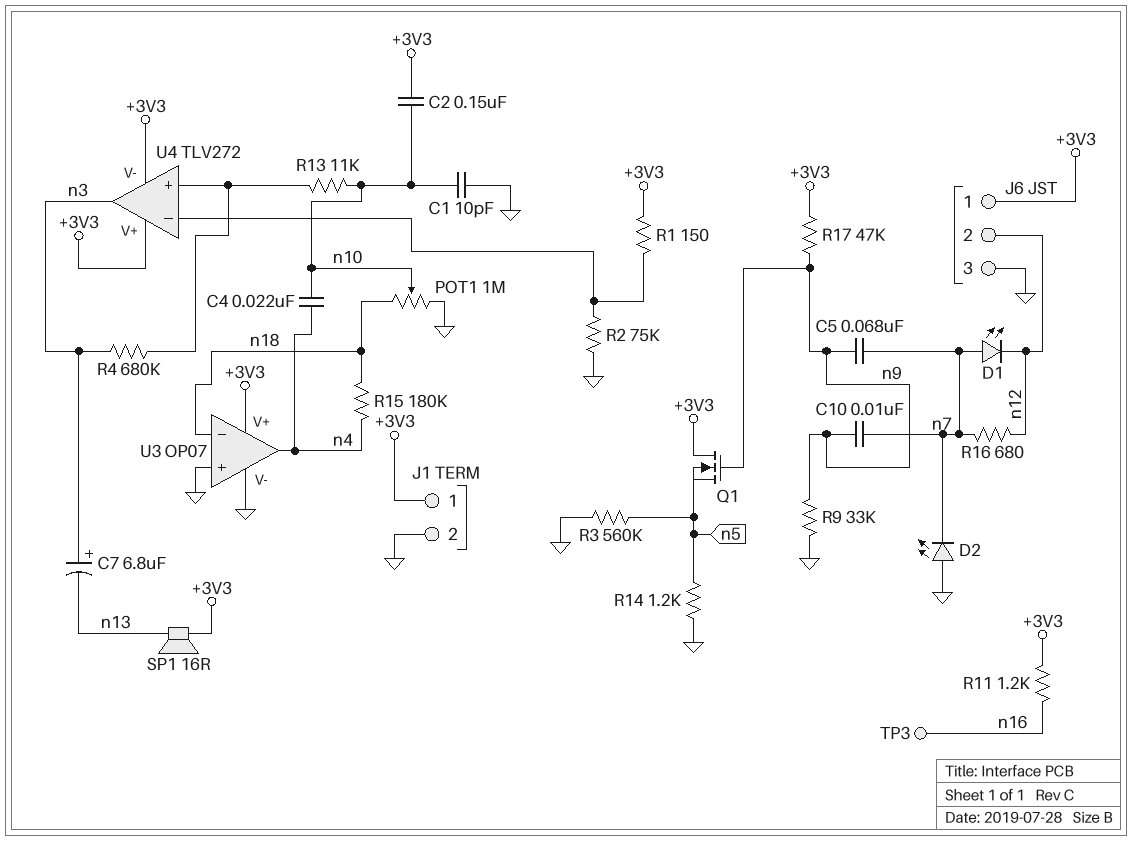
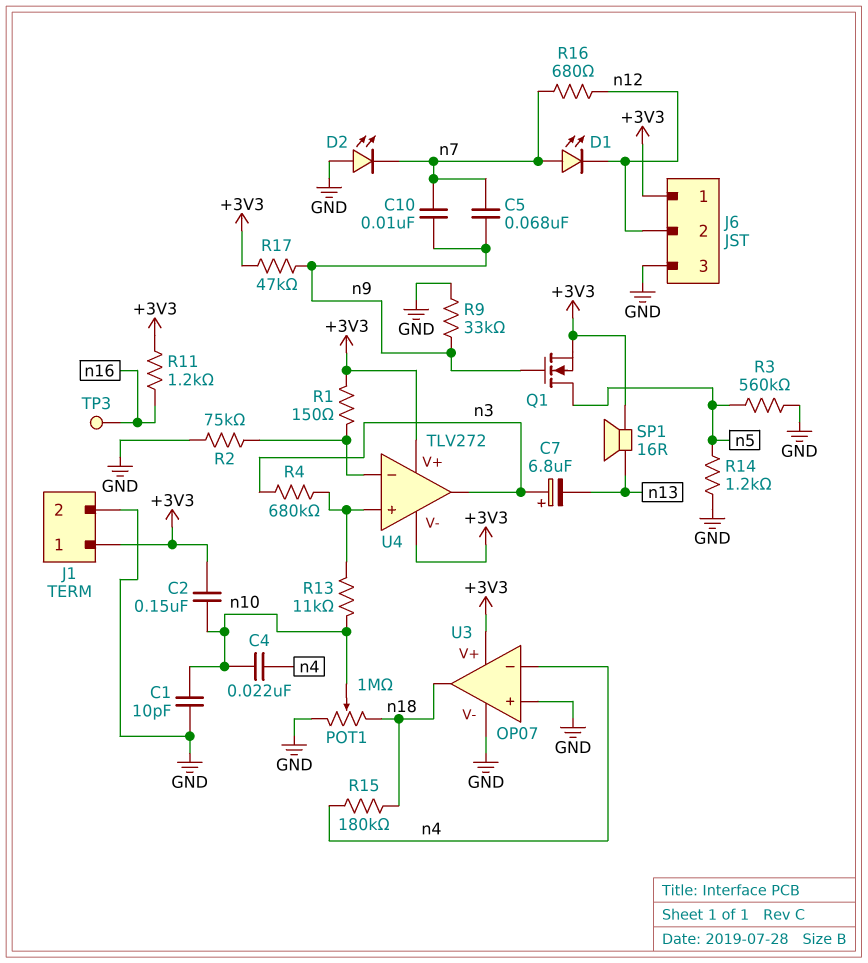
Q1: NMOS (G n9, D +3V3, S n5) -> NMOS (G n9, D n5, S +3V3)
U3 pin in-: n18 -> n4
U3 pin out: n4 -> n18

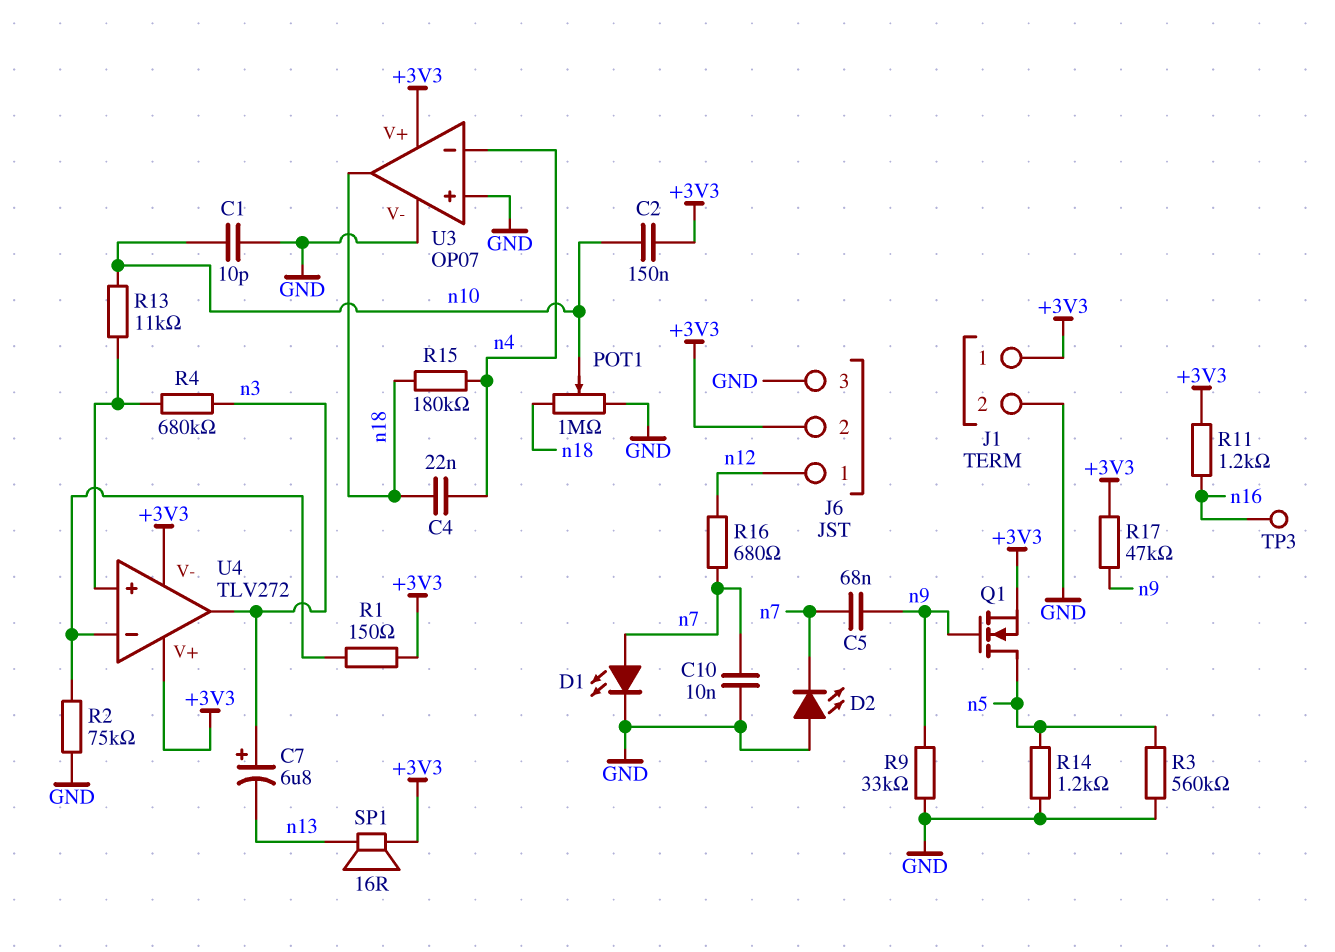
C4: 22nF (n4, n10) -> 22nF (n4, n18)
C10: 10nF (n7, n9) -> 10nF (GND, n7)
D1: LED (A n7, K n12) -> LED (A n7, K GND)
J6 pin 1: +3V3 -> n12
J6 pin 2: n12 -> +3V3

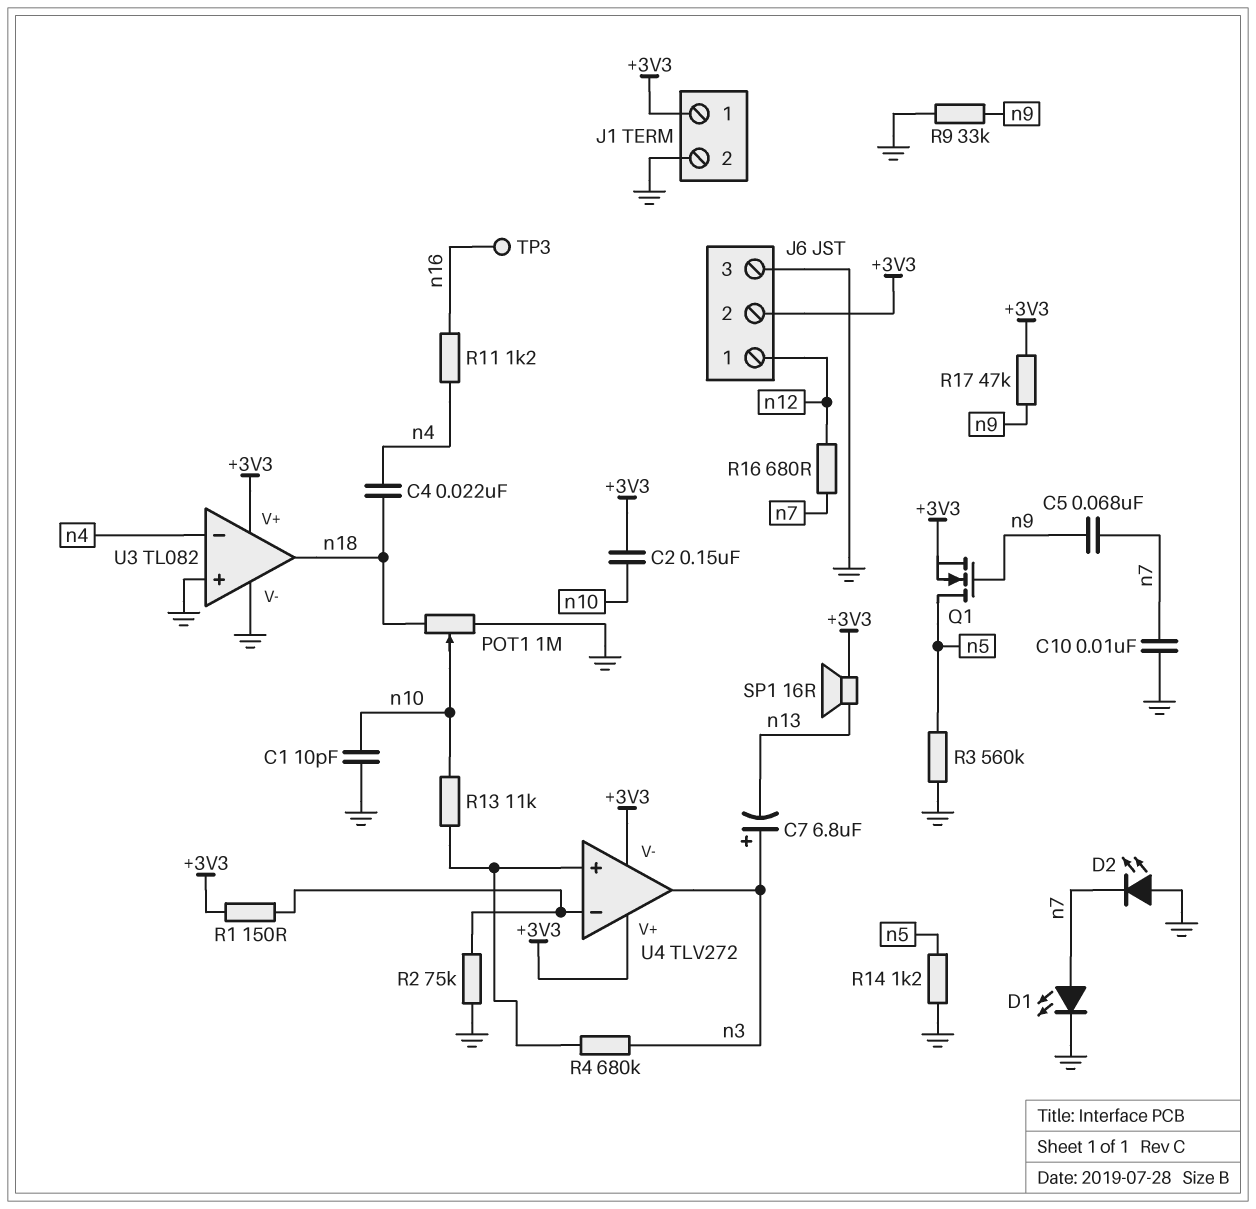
R11: 1.2k (+3V3, n16) -> 1.2k (n4, n16)
R15: 180k (n4, n18) -> none
U3: OP07 -> TL082

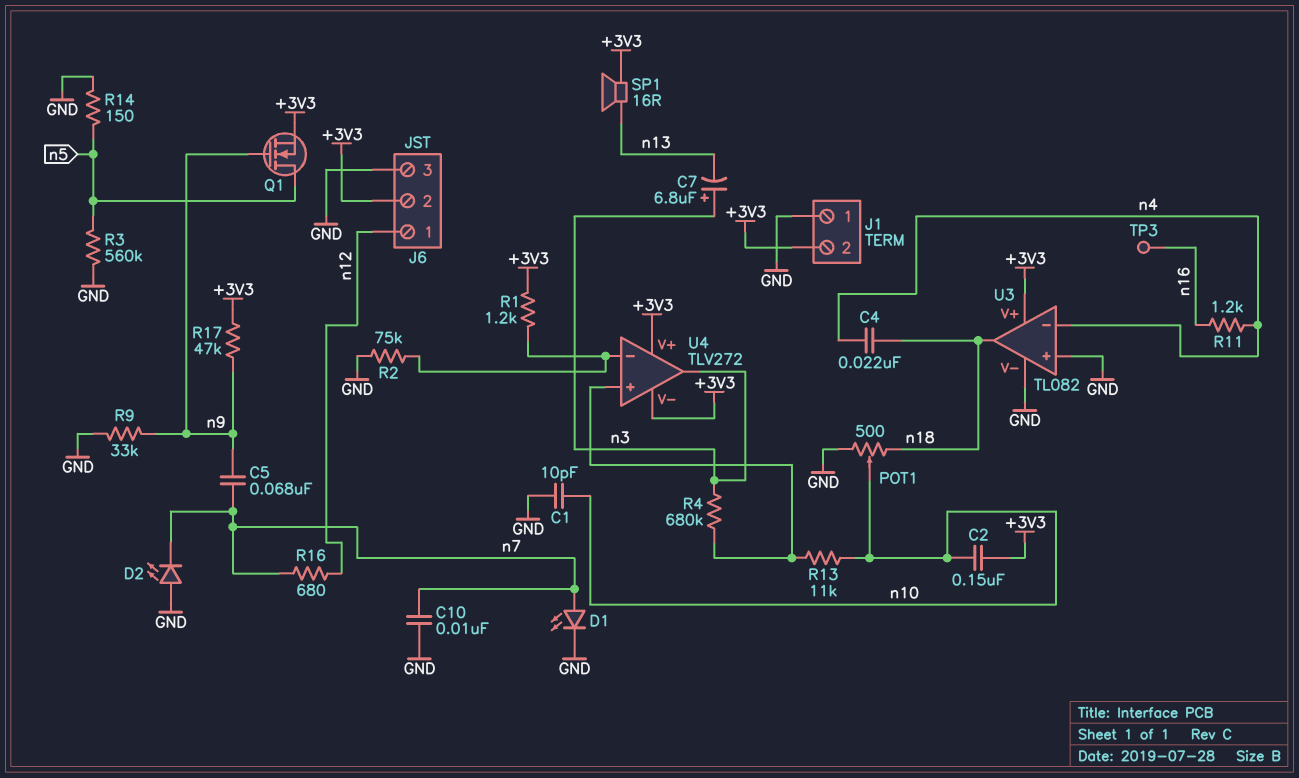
J1 pin 1: +3V3 -> GND
J1 pin 2: GND -> +3V3
POT1: 1M (GND, n18, wiper n10) -> 500 (GND, n18, wiper n10)
R1: 150 (+3V3, U4/in-) -> 1.2k (+3V3, U4/in-)
R14: 1.2k (GND, n5) -> 150 (GND, n5)

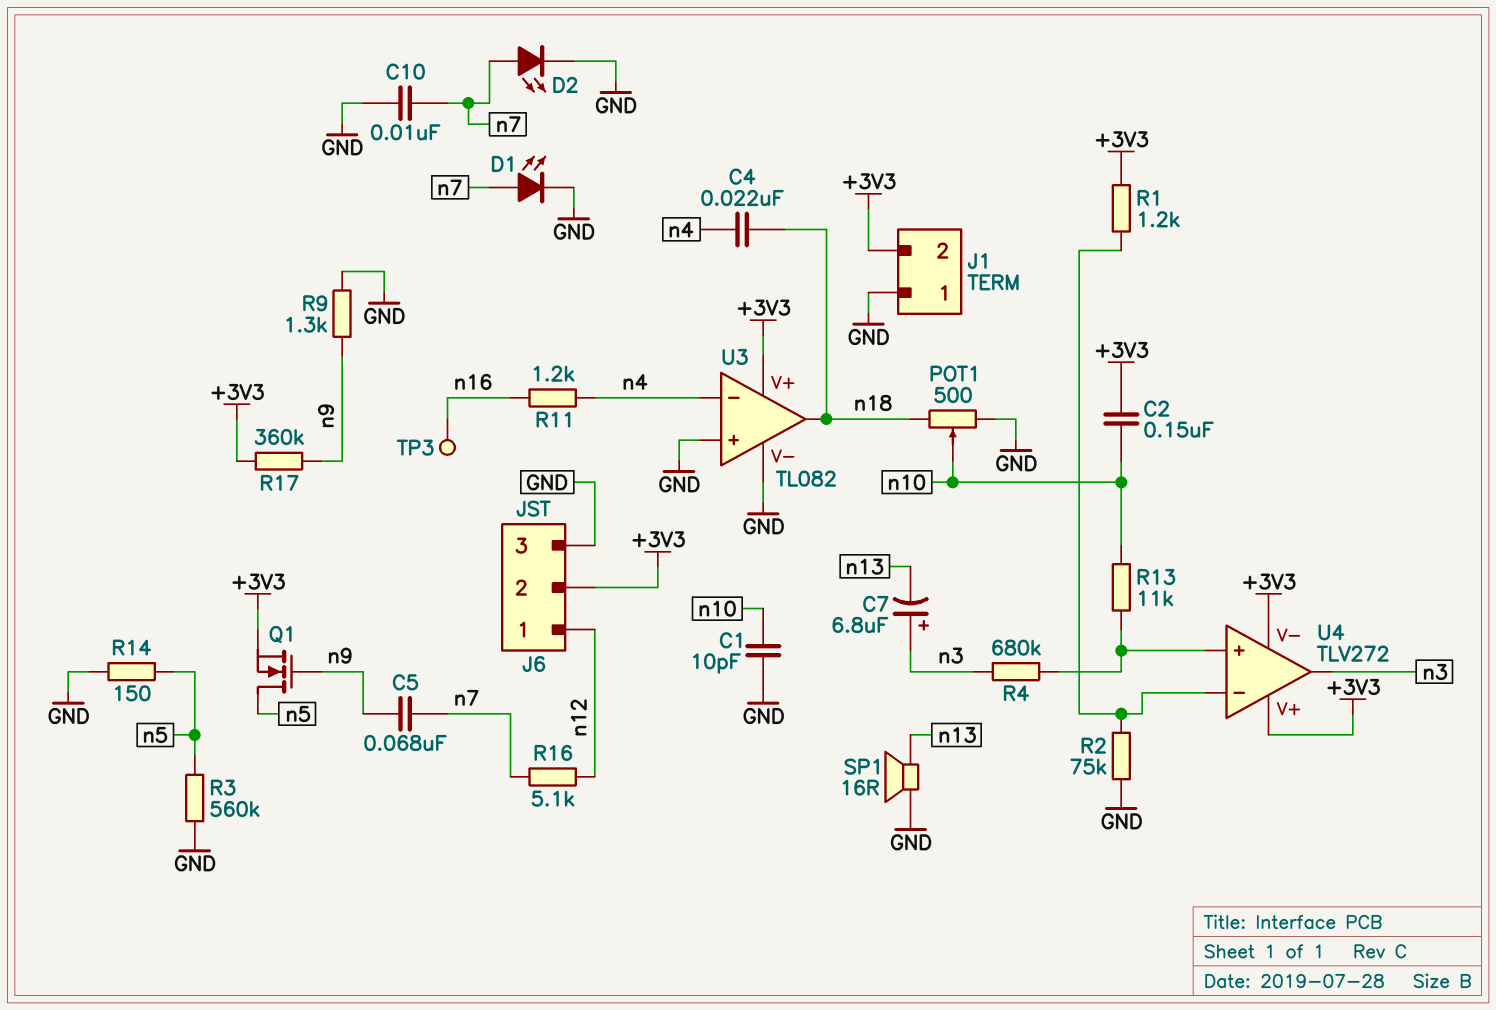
D2: LED (A GND, K n7) -> LED (A n7, K GND)
R9: 33k (GND, n9) -> 1.3k (GND, n9)
R16: 680 (n7, n12) -> 5.1k (n7, n12)
R17: 47k (+3V3, n9) -> 360k (+3V3, n9)
SP1: speaker 16R (+3V3, n13) -> speaker 16R (GND, n13)

